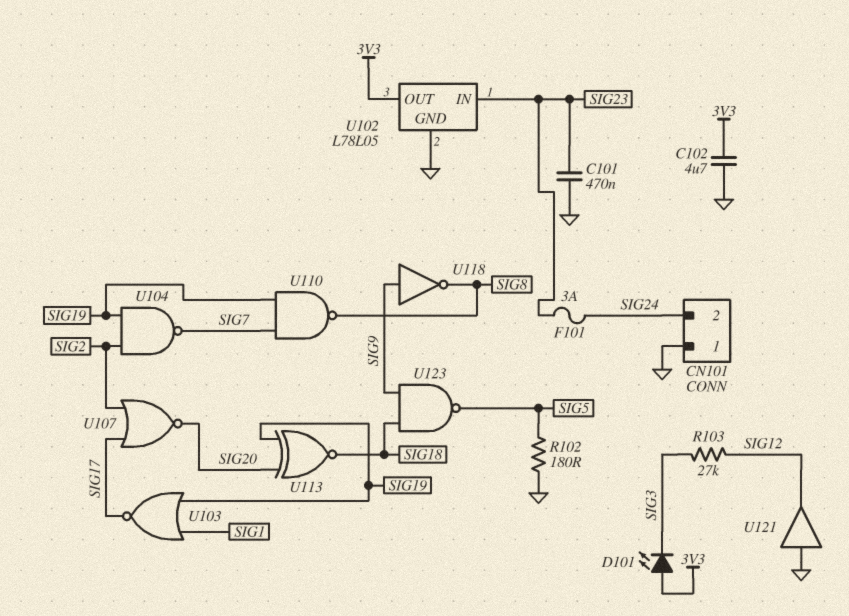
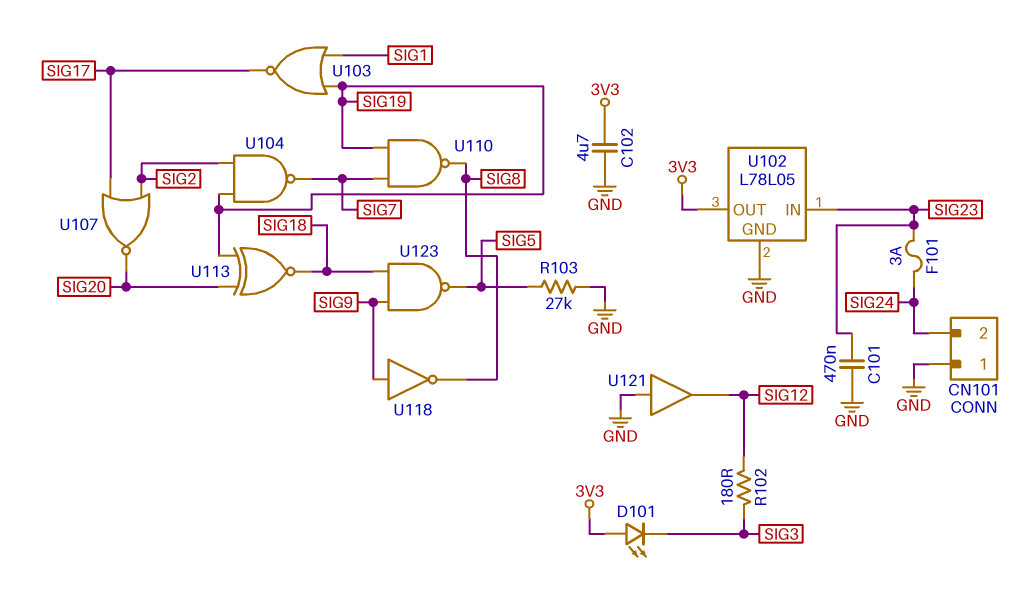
R102: 180 (GND, SIG5) -> 180 (SIG3, SIG12)
R103: 27k (SIG3, SIG12) -> 27k (GND, SIG5)

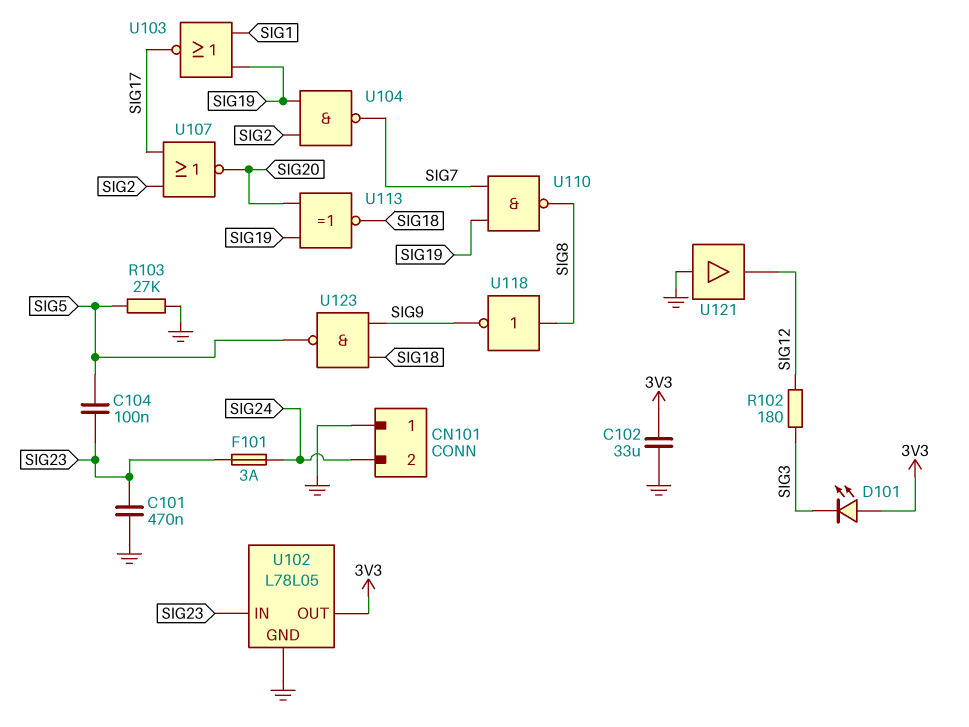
C102: 4.7uF (3V3, GND) -> 33uF (3V3, GND)
C104: none -> 100nF (SIG5, SIG23)
U118: NOT (in SIG9, out SIG8) -> NOT (in SIG8, out SIG9)

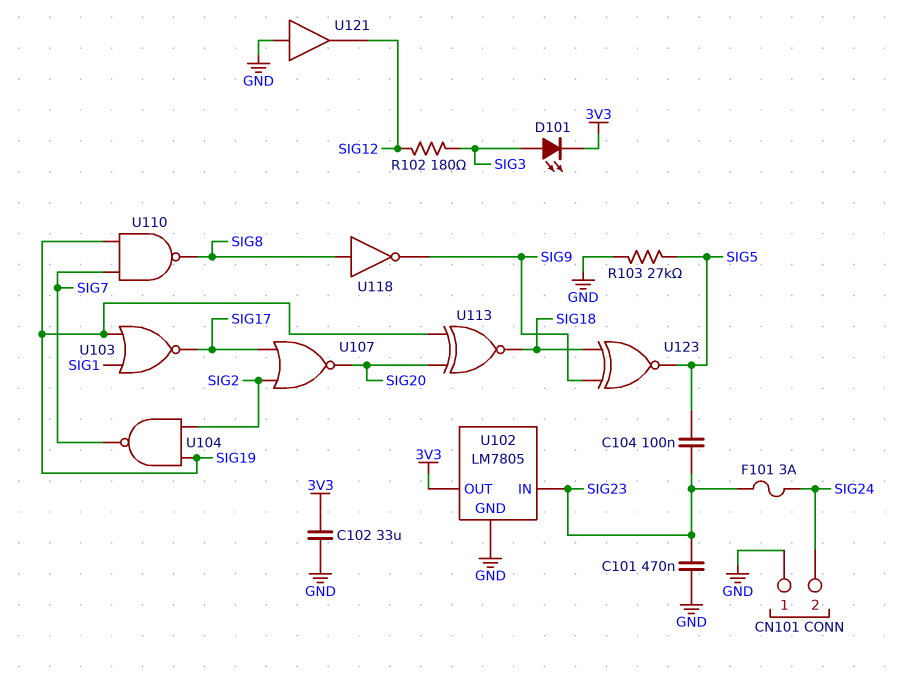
D101: LED (A 3V3, K SIG3) -> LED (A SIG3, K 3V3)
U102: L78L05 -> LM7805
U123: NAND (in SIG9, in SIG18, out SIG5) -> XNOR (in SIG9, in SIG18, out SIG5)

